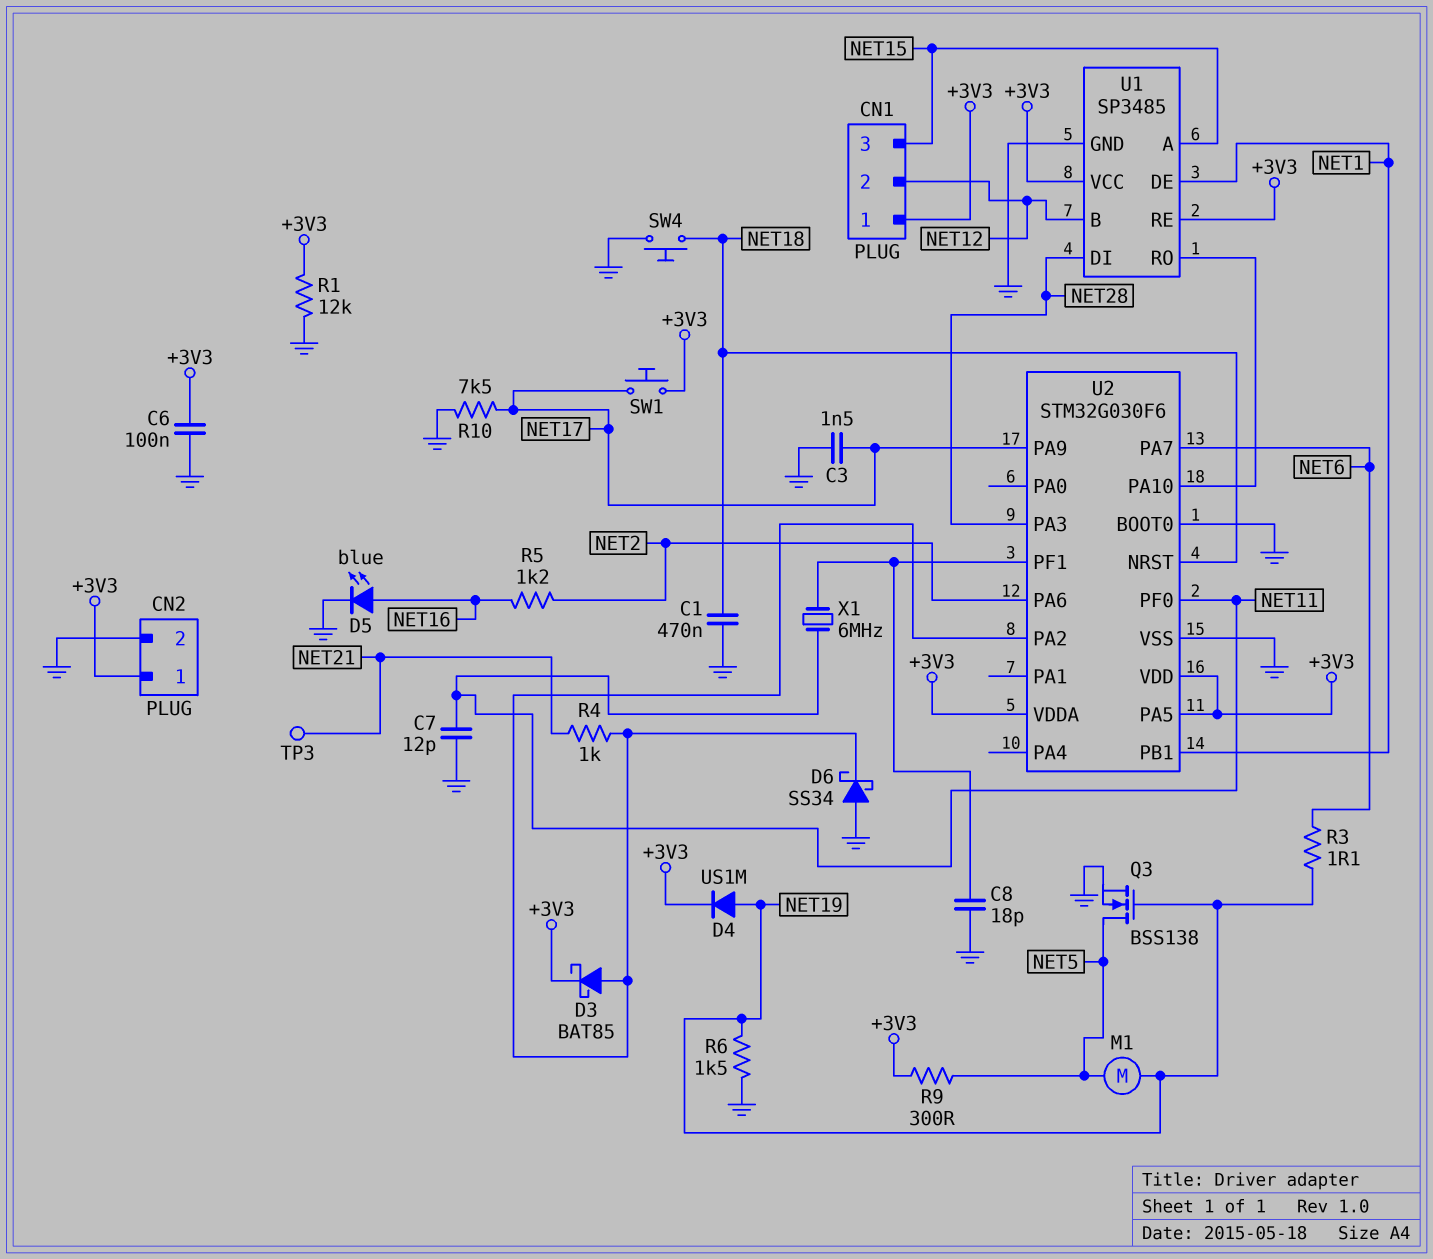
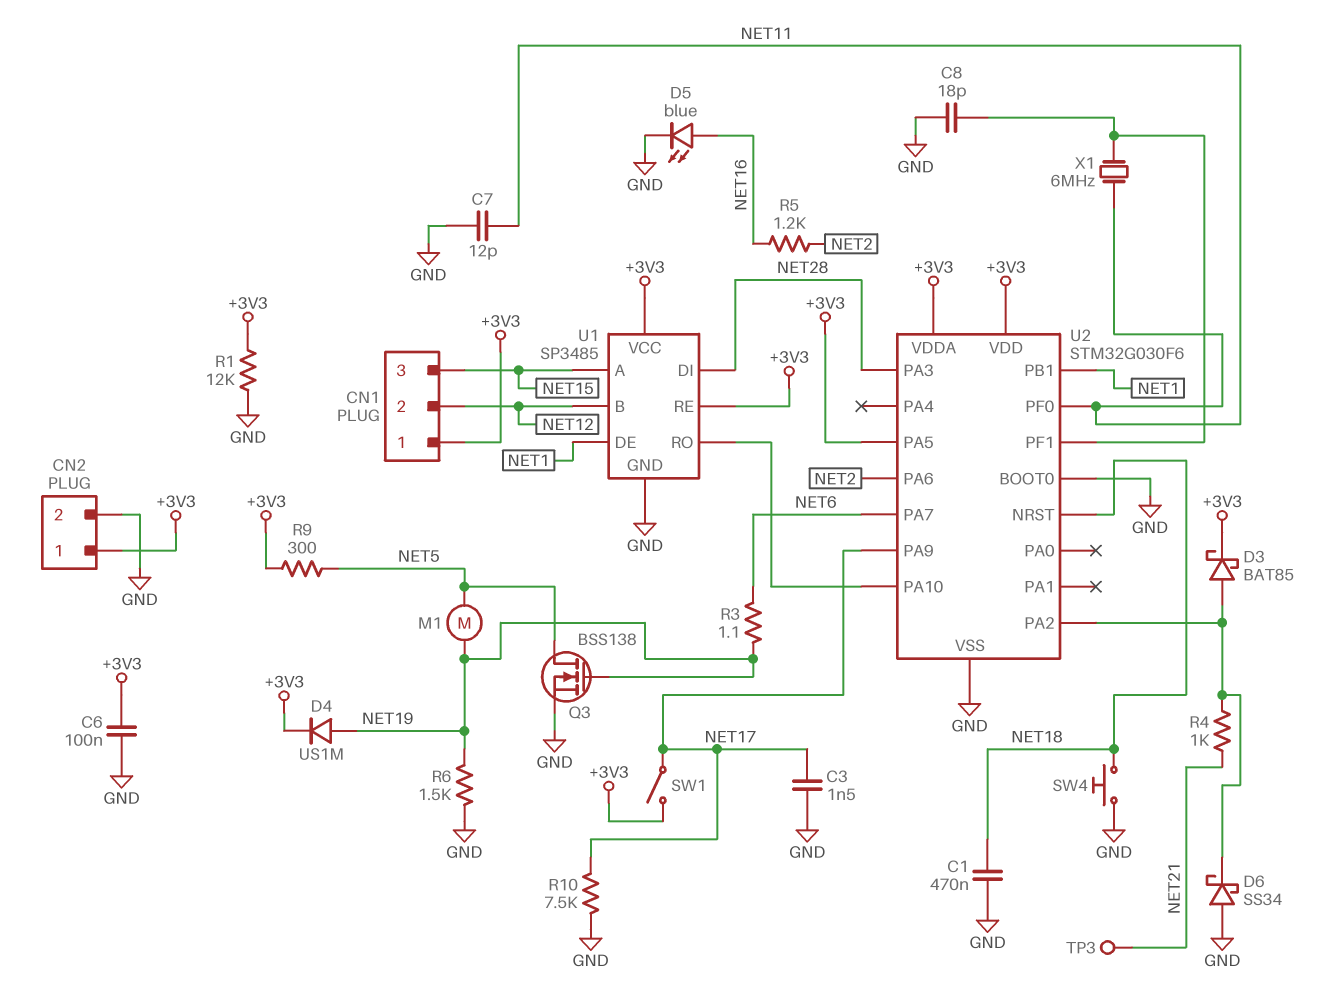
SW1: button (+3V3, NET17) -> switch (+3V3, NET17)

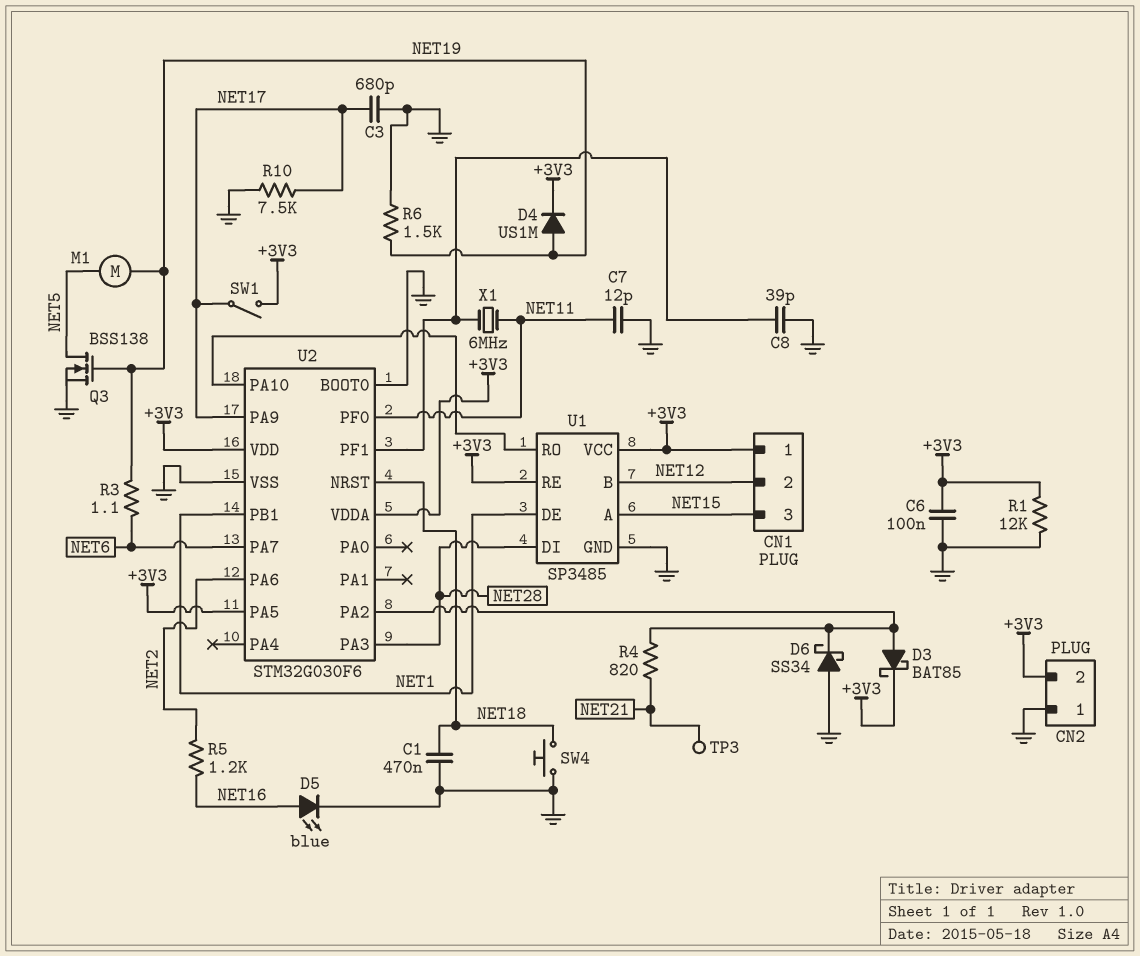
C3: 1.5nF (GND, NET17) -> 680pF (GND, NET17)
C8: 18pF (GND, U2/PF1) -> 39pF (GND, U2/PF1)
CN2 pin 1: +3V3 -> GND
CN2 pin 2: GND -> +3V3
R4: 1k (NET21, U2/PA2) -> 820 (NET21, U2/PA2)
R9: 300 (+3V3, NET5) -> none

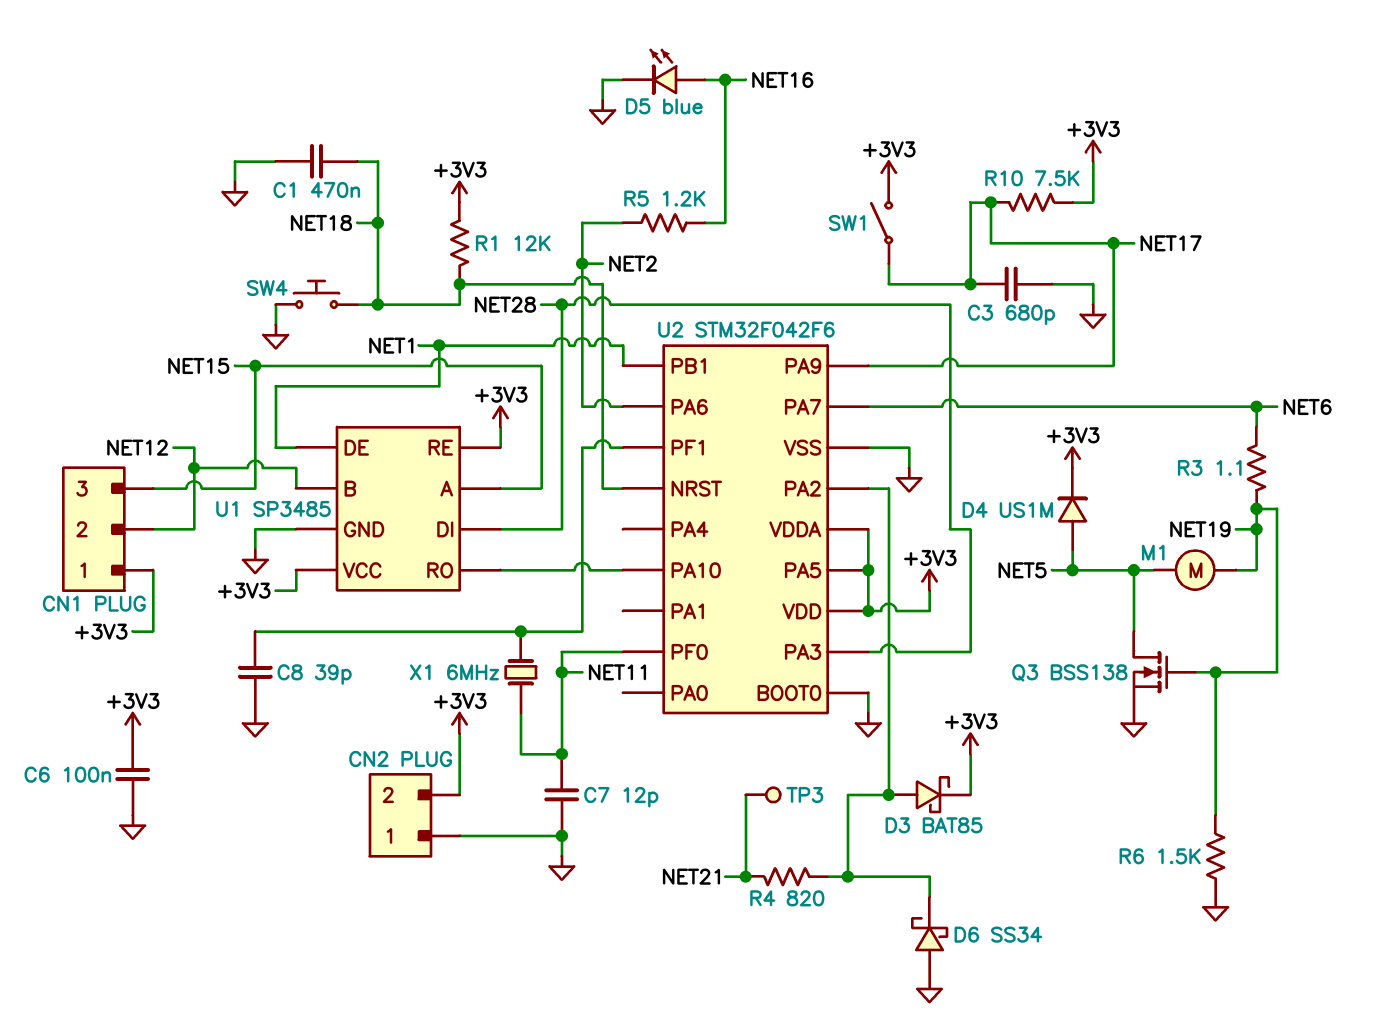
D4: diode US1M (A NET19, K +3V3) -> diode US1M (A NET5, K +3V3)
R1: 12k (+3V3, GND) -> 12k (+3V3, NET18)
R10: 7.5k (GND, NET17) -> 7.5k (+3V3, NET17)
U2: STM32G030F6 -> STM32F042F6

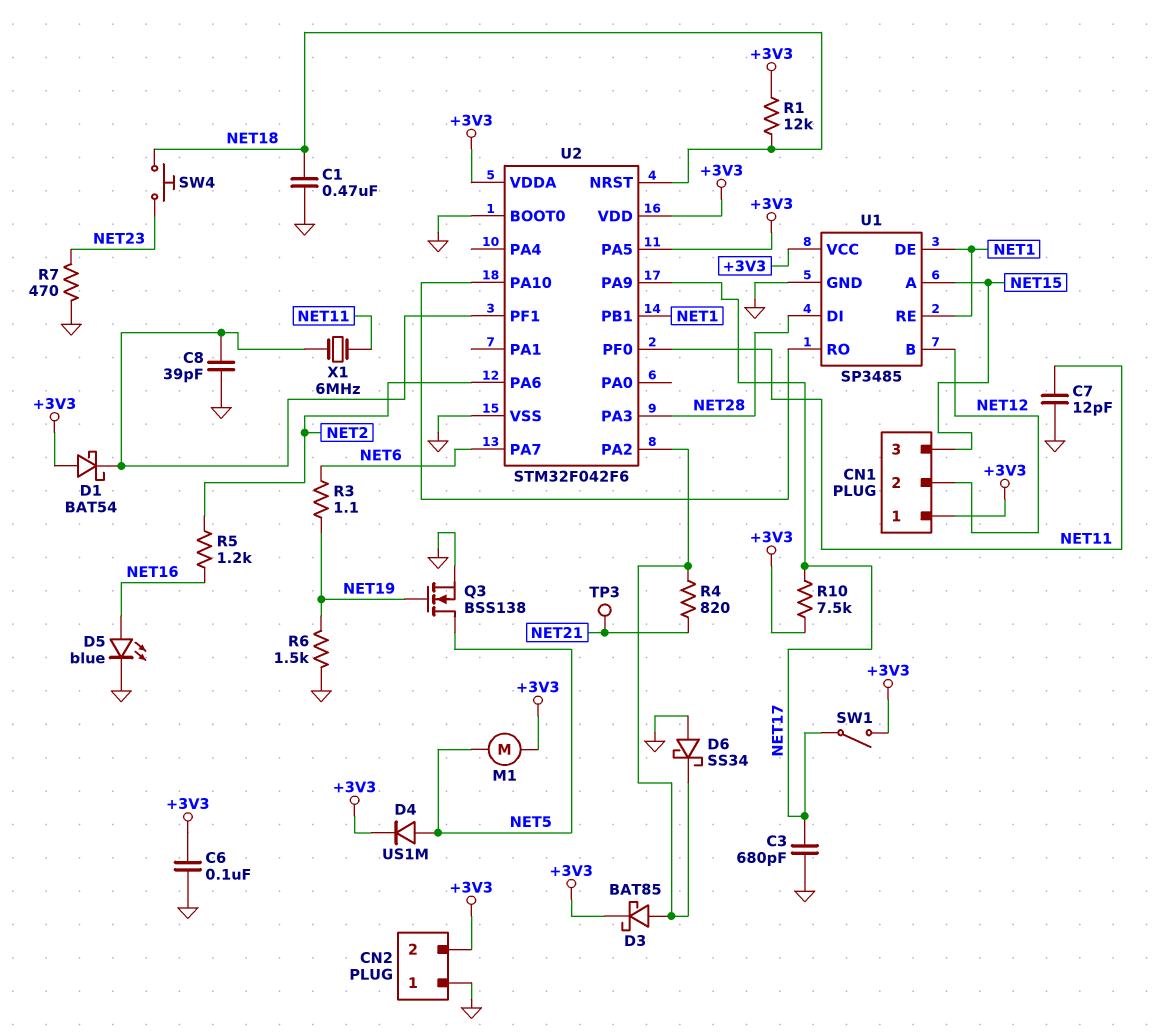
D1: none -> schottky BAT54 (A +3V3, K U2/PF1)
M1: motor (NET5, NET19) -> motor (+3V3, NET5)
R7: none -> 470 (GND, NET23)
SW4: button (GND, NET18) -> button (NET18, NET23)
U1 pin RE: +3V3 -> NET1

